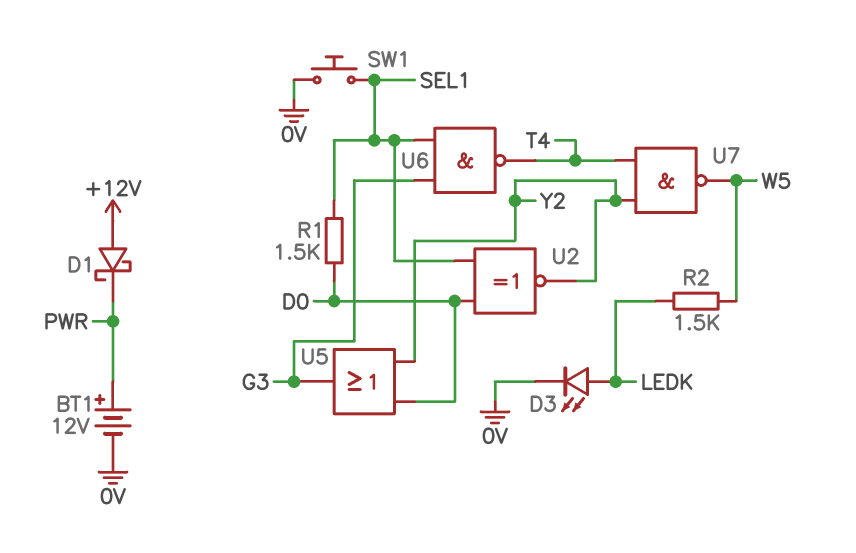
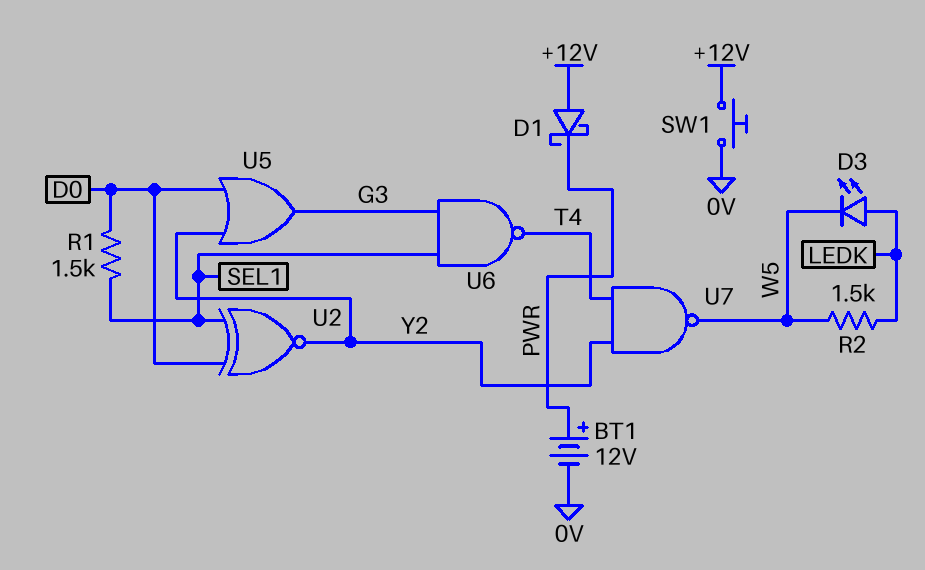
D3: LED (A LEDK, K 0V) -> LED (A LEDK, K W5)
SW1: button (0V, SEL1) -> button (+12V, 0V)

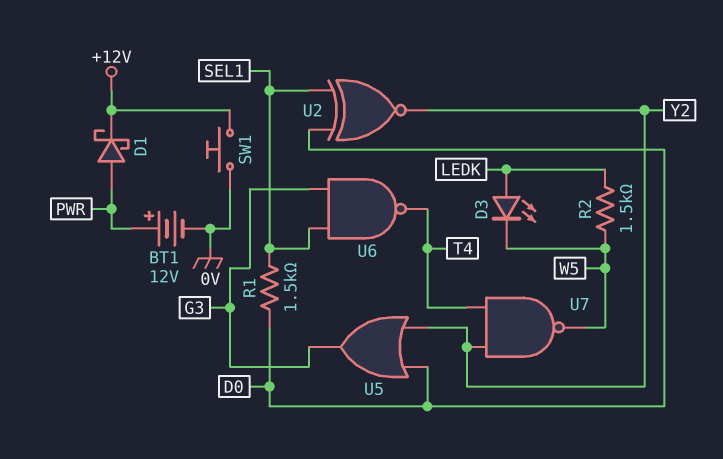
D1: schottky (A +12V, K PWR) -> schottky (A PWR, K +12V)

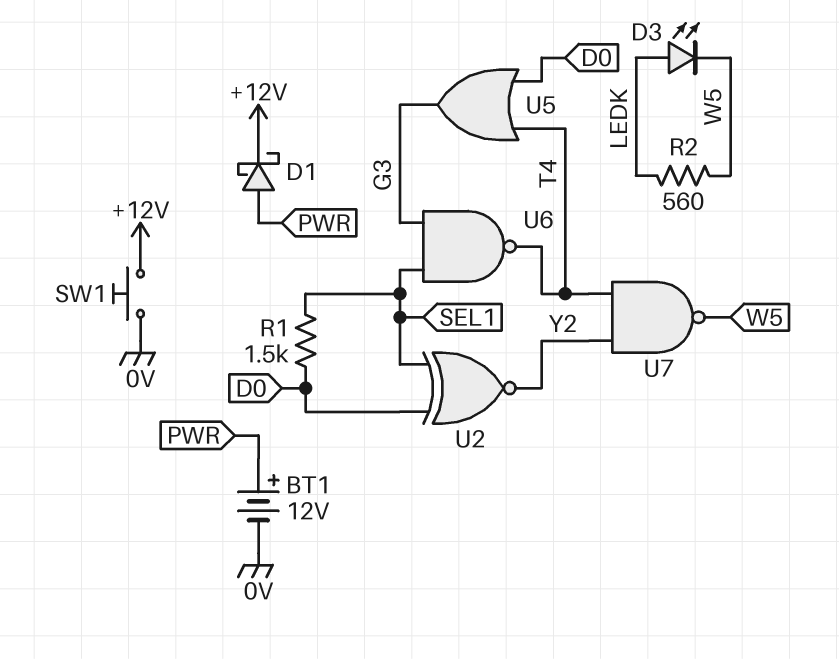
R2: 1.5k (LEDK, W5) -> 560 (LEDK, W5)
U5: OR (in D0, in Y2, out G3) -> OR (in D0, in T4, out G3)

